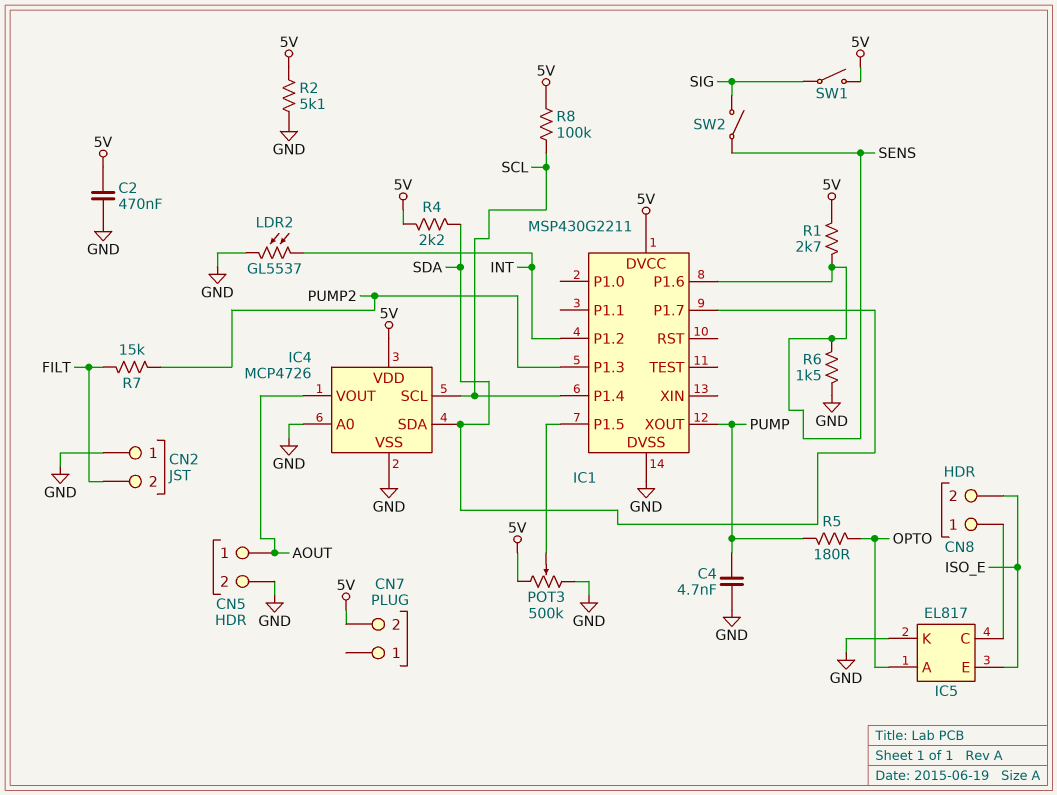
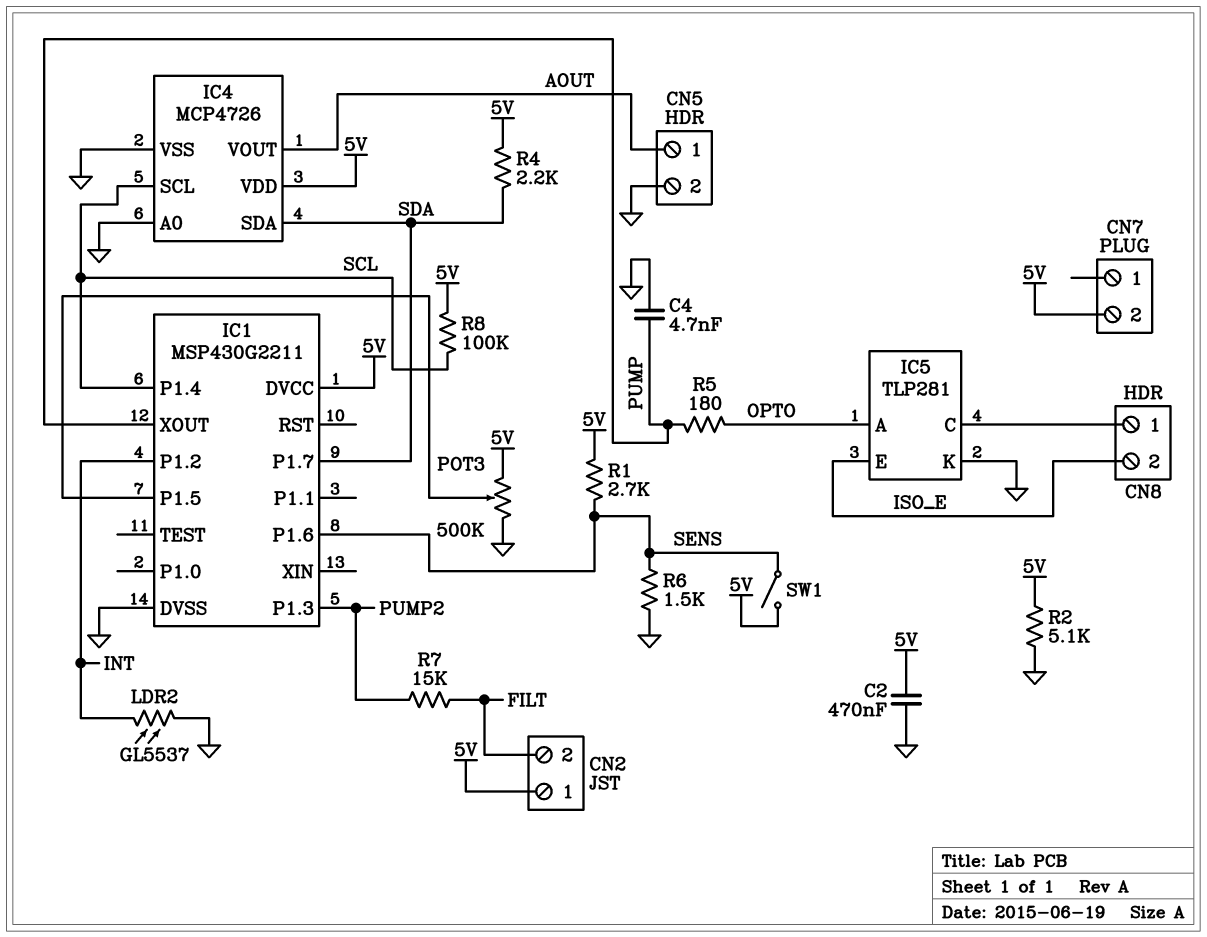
CN2 pin 1: GND -> 5V
IC5: EL817 -> TLP281
SW1: switch (5V, SIG) -> switch (5V, SENS)
SW2: switch (SENS, SIG) -> none

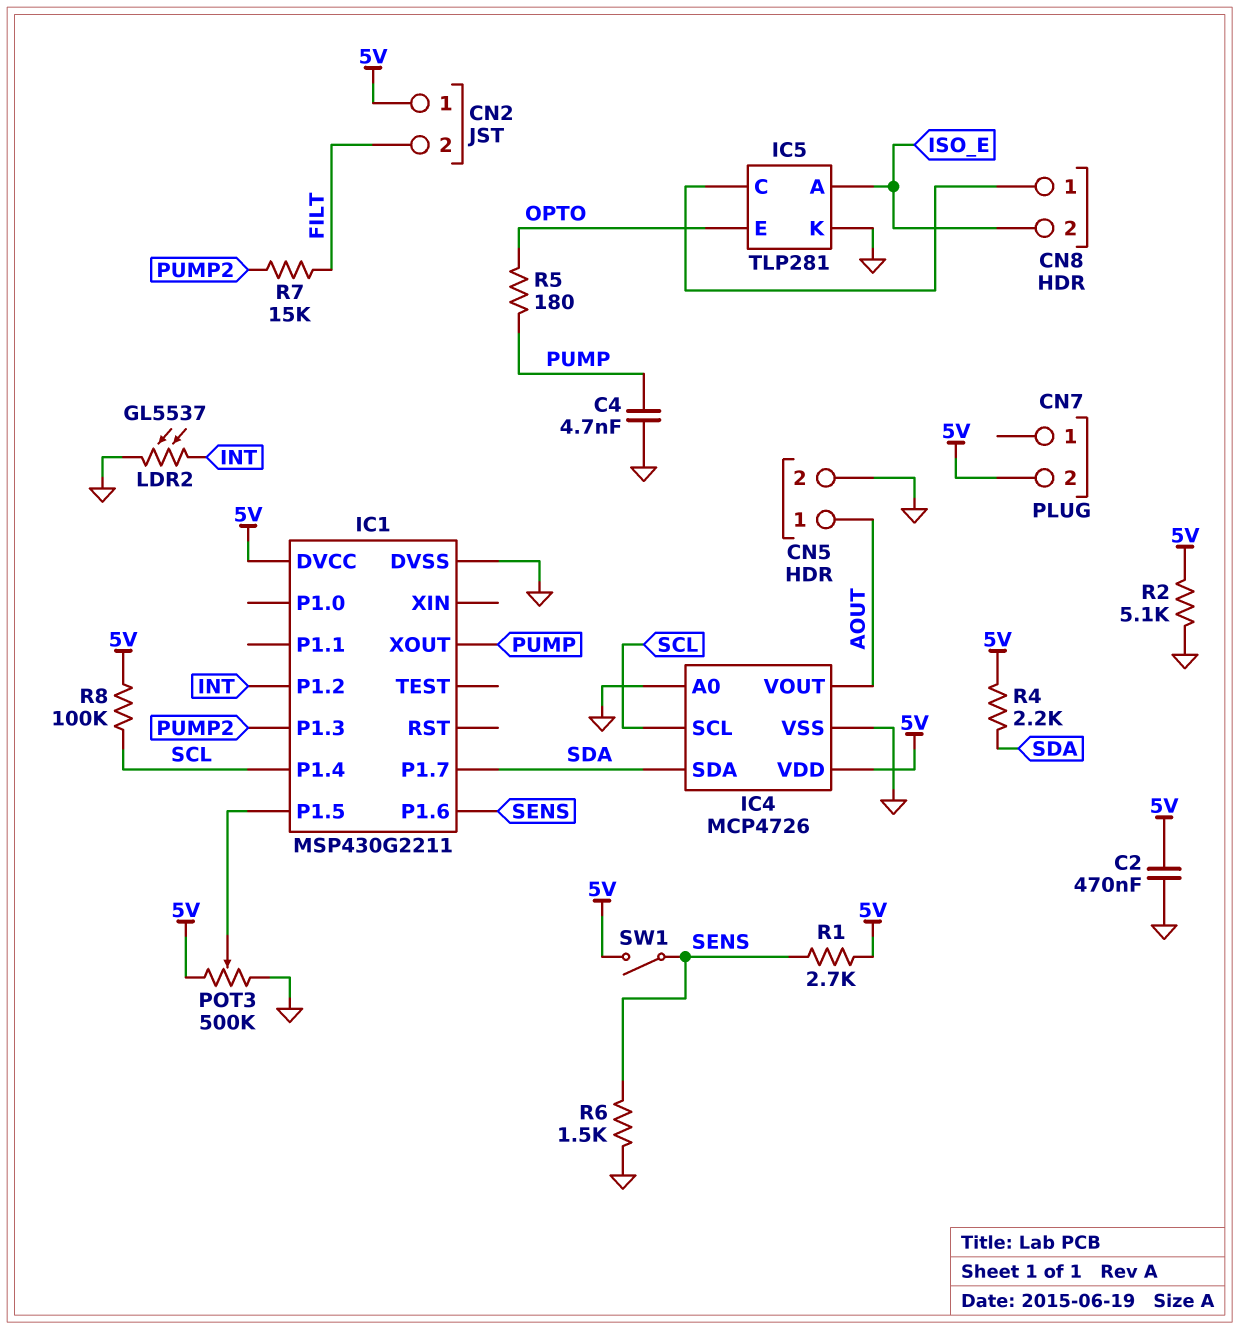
IC5 pin A: OPTO -> ISO_E
IC5 pin E: ISO_E -> OPTO

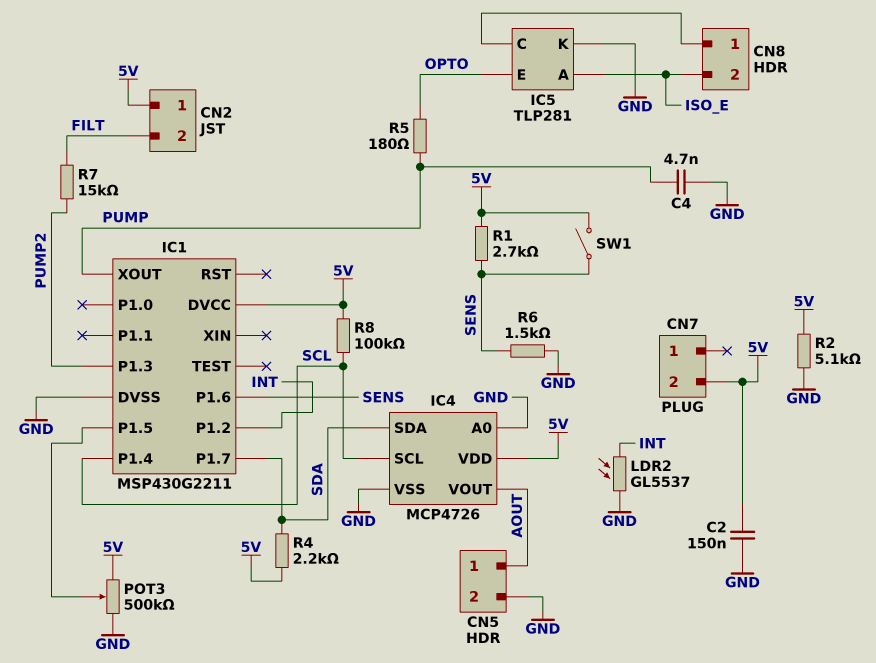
C2: 470nF (5V, GND) -> 150nF (5V, GND)

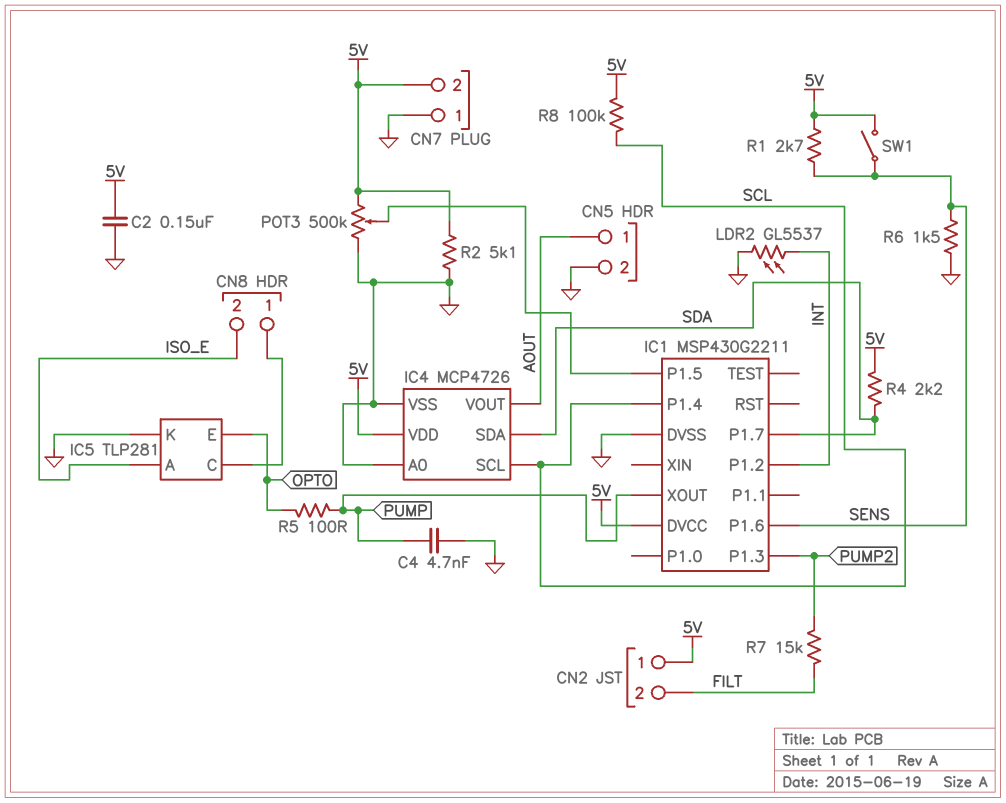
CN7 pin 1: none -> GND
R5: 180 (OPTO, PUMP) -> 100 (OPTO, PUMP)

